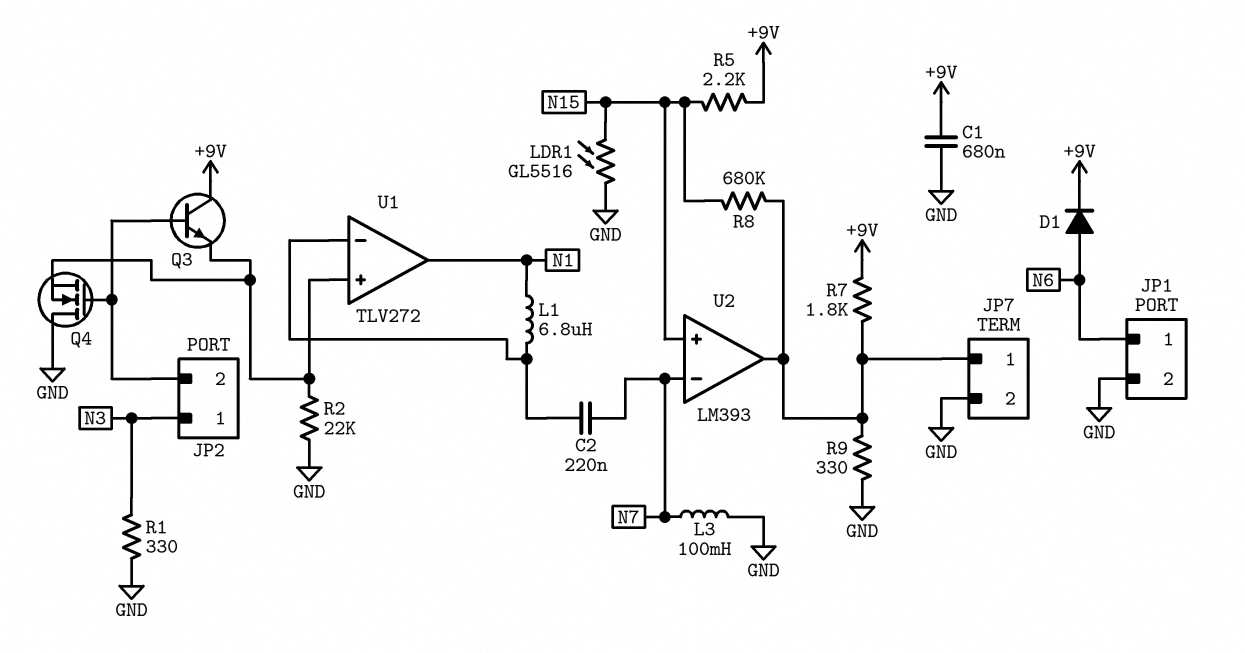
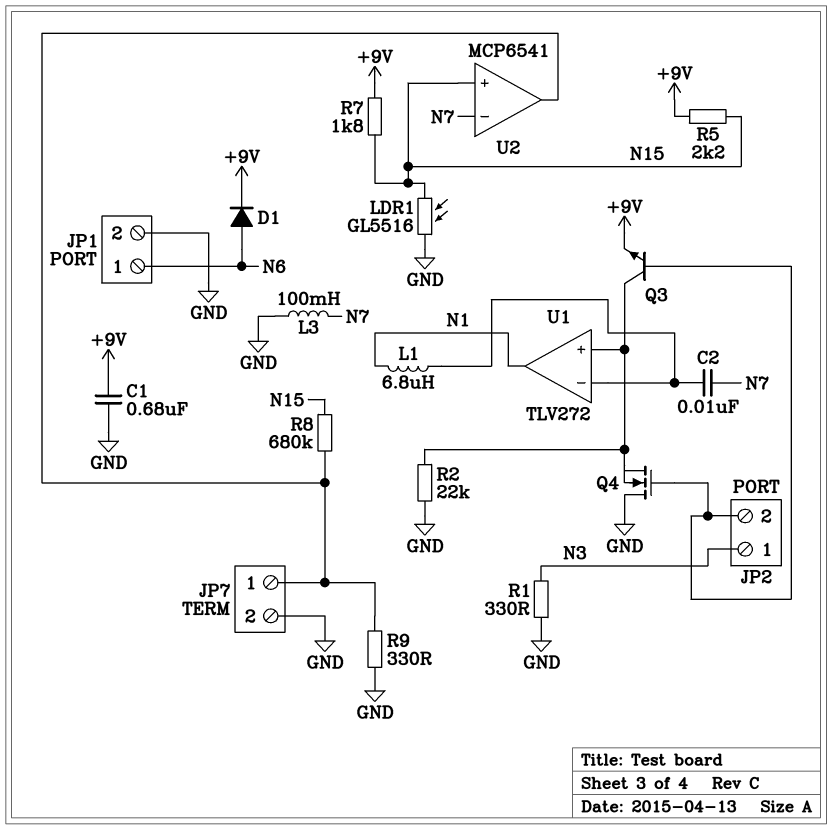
C2: 220nF (N7, U1/in-) -> 10nF (N7, U1/in-)
Q3: NPN (B JP2/2, C +9V, E U1/in+) -> NPN (B JP2/2, C U1/in+, E +9V)
R7: 1.8k (+9V, JP7/1) -> 1.8k (+9V, N15)
U2: LM393 -> MCP6541

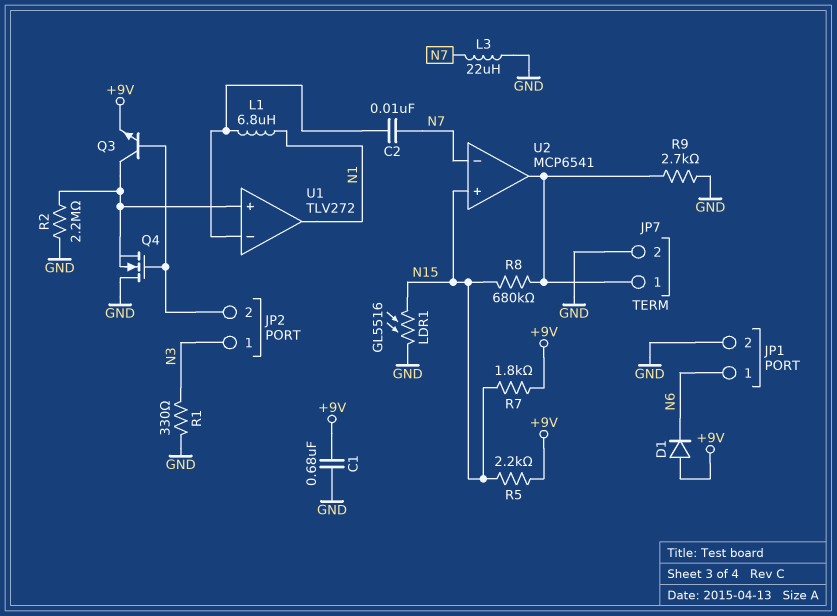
D1: diode (A N6, K +9V) -> diode (A +9V, K N6)
L3: 100mH (GND, N7) -> 22uH (GND, N7)
R2: 22k (GND, U1/in+) -> 2.2M (GND, U1/in+)
R9: 330 (GND, JP7/1) -> 2.7k (GND, JP7/1)

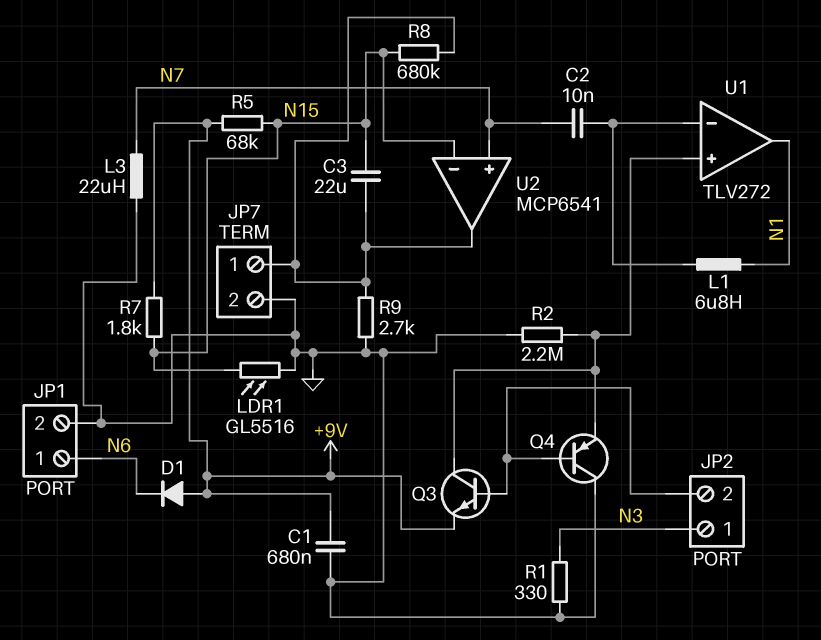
C3: none -> 22uF (JP7/1, N15)
Q4: NMOS (G JP2/2, D GND, S U1/in+) -> PNP (B JP2/2, C GND, E U1/in+)
R5: 2.2k (+9V, N15) -> 68k (+9V, N15)
U2 pin in+: N15 -> N7
U2 pin in-: N7 -> N15

